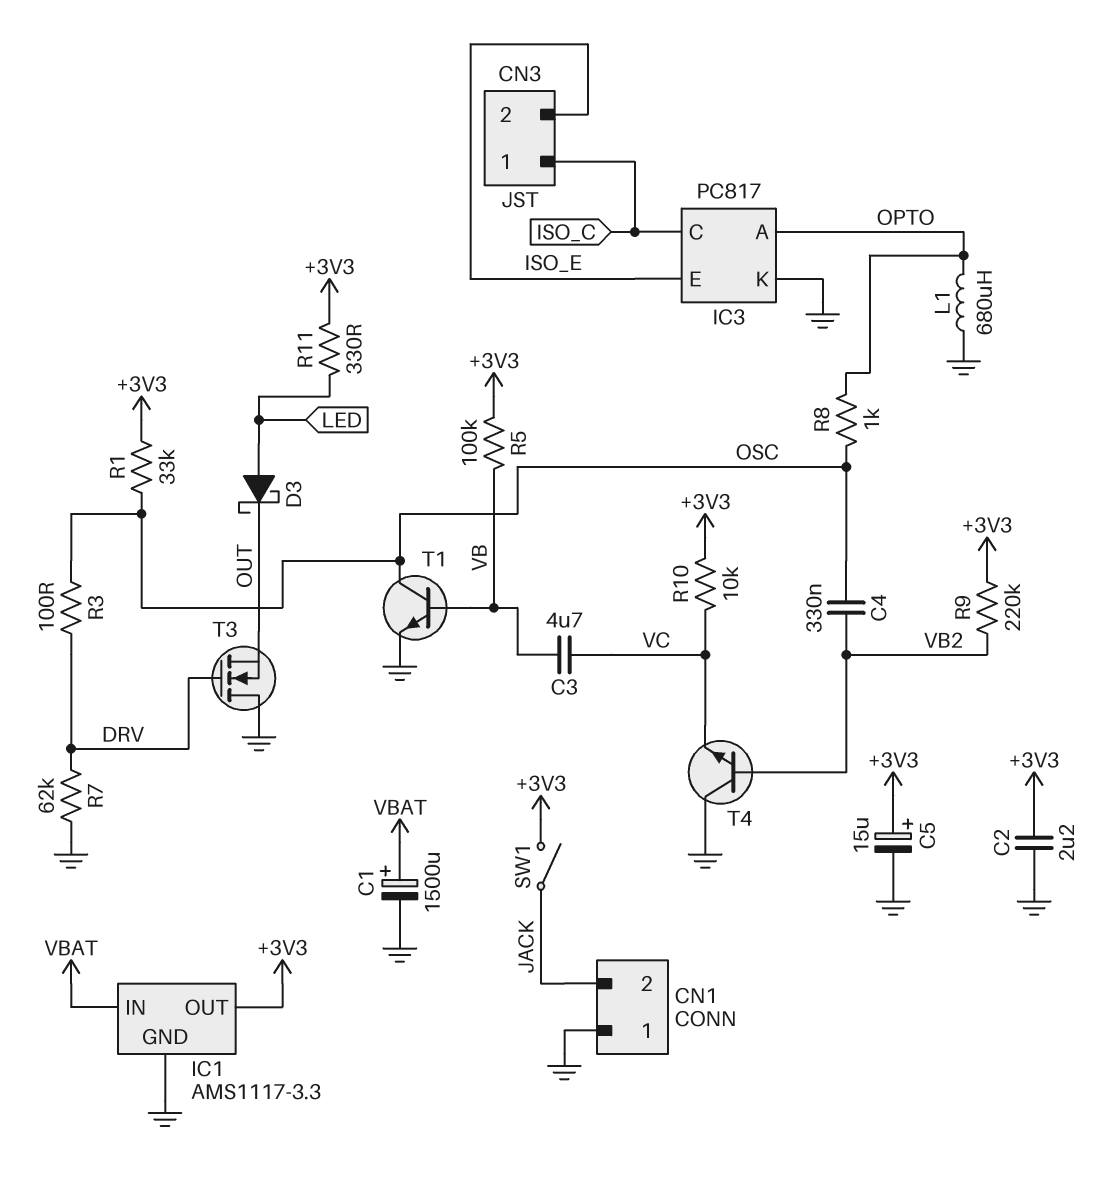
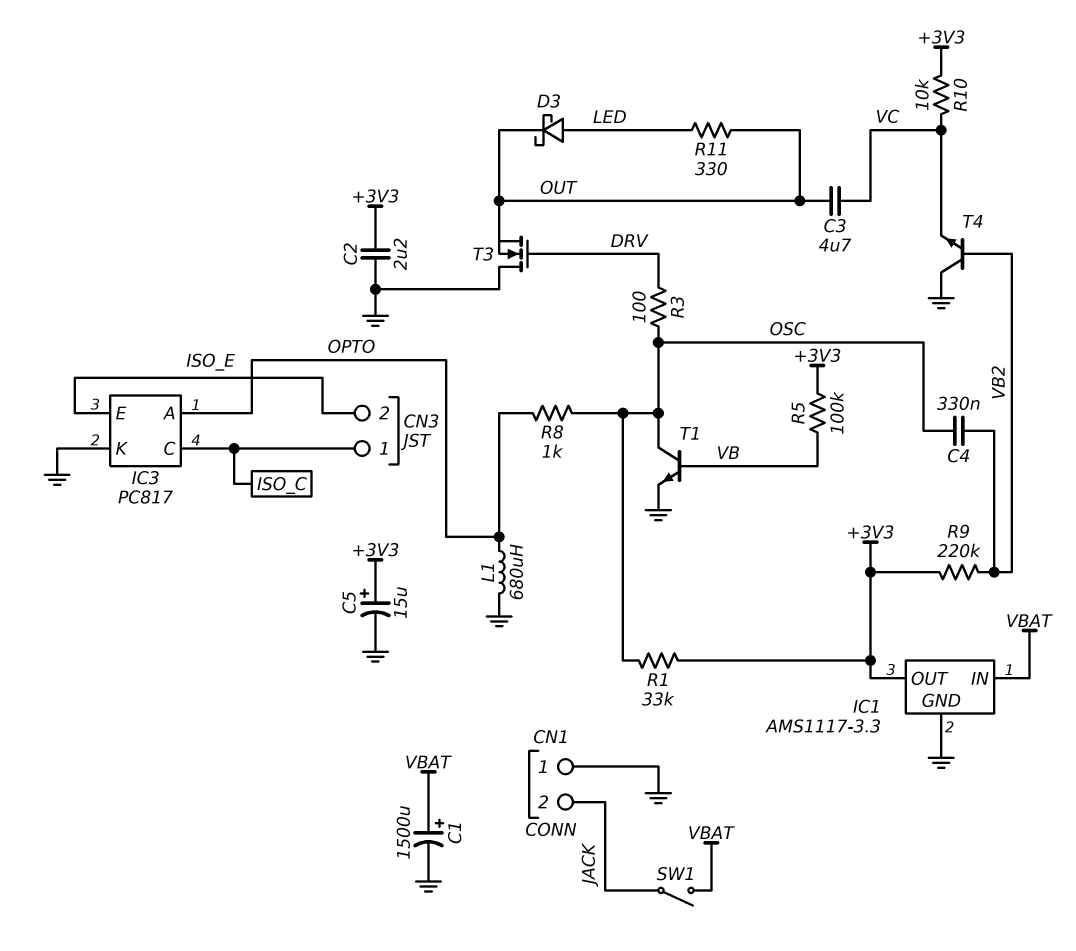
C3: 4.7uF (VB, VC) -> 4.7uF (OUT, VC)
R7: 62k (DRV, GND) -> none
R11: 330 (+3V3, LED) -> 330 (LED, OUT)
SW1: switch (+3V3, JACK) -> switch (JACK, VBAT)

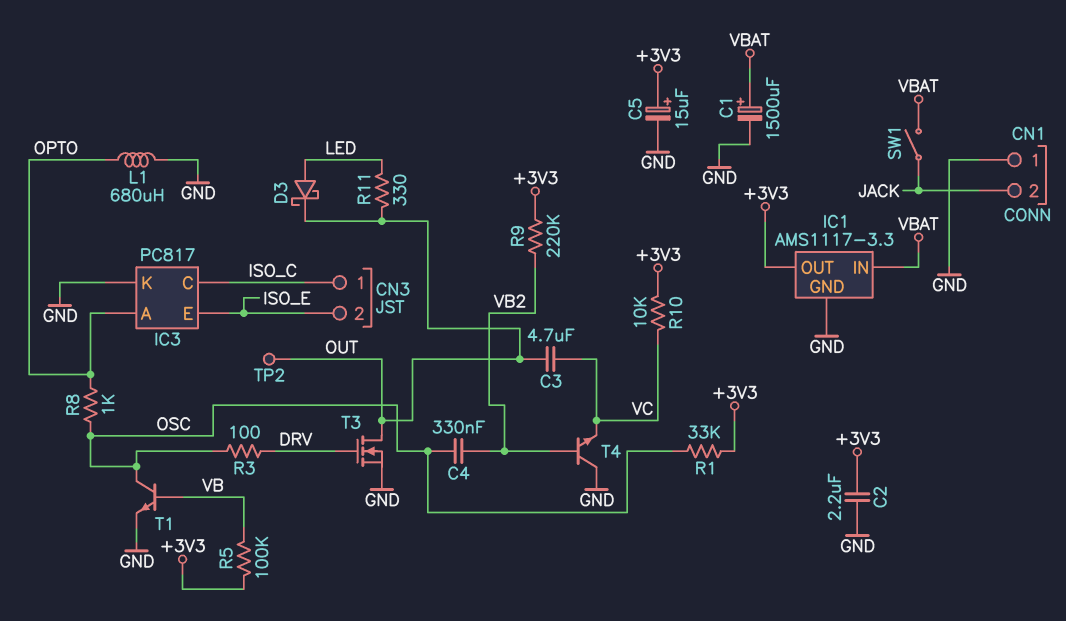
T3: NMOS (G DRV, D GND, S OUT) -> NMOS (G DRV, D OUT, S GND)
TP2: none -> test point (OUT)

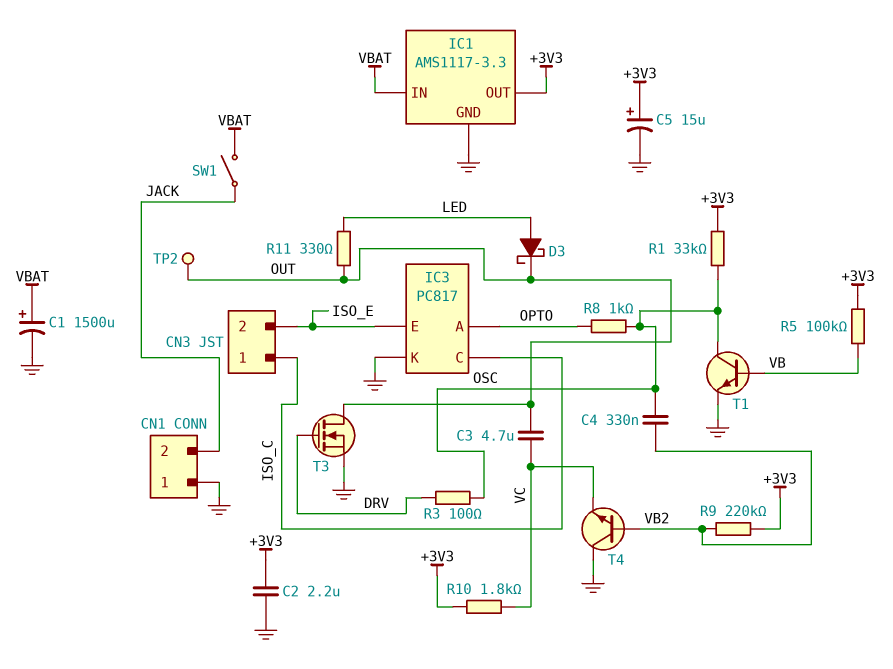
L1: 680uH (GND, OPTO) -> none
R10: 10k (+3V3, VC) -> 1.8k (+3V3, VC)

